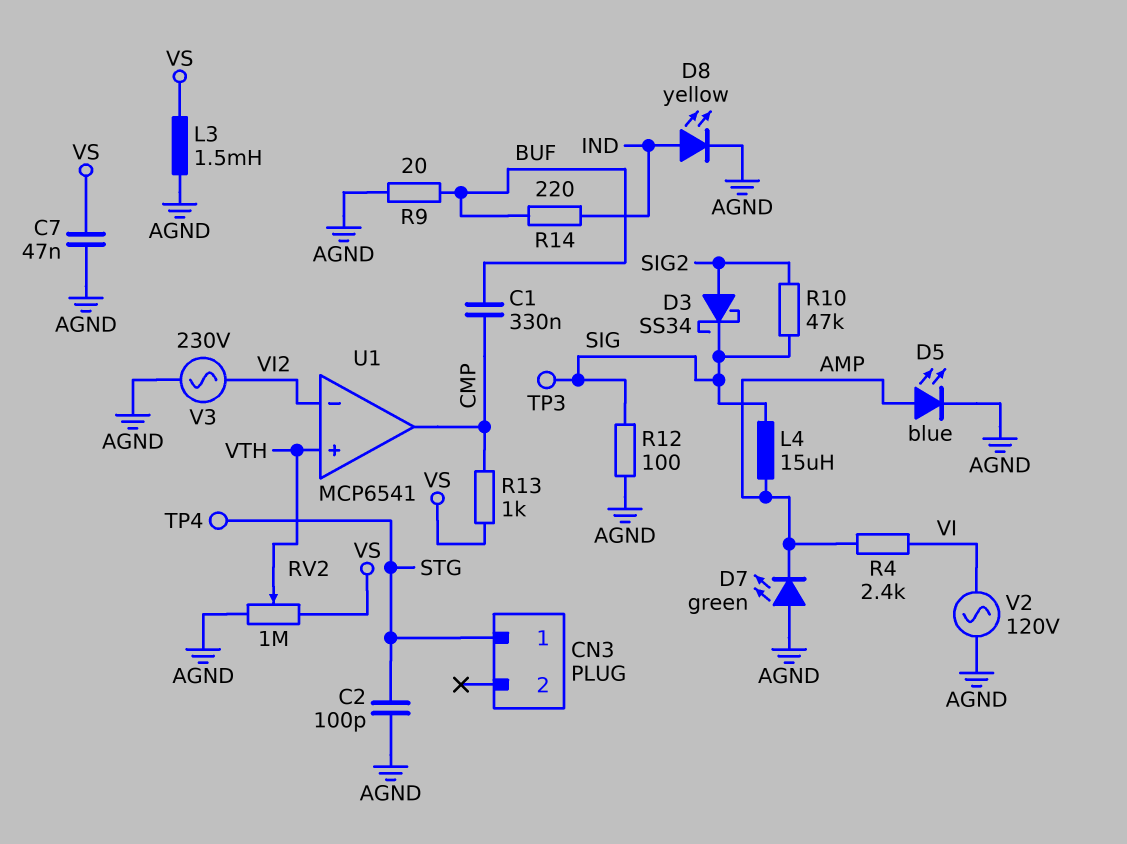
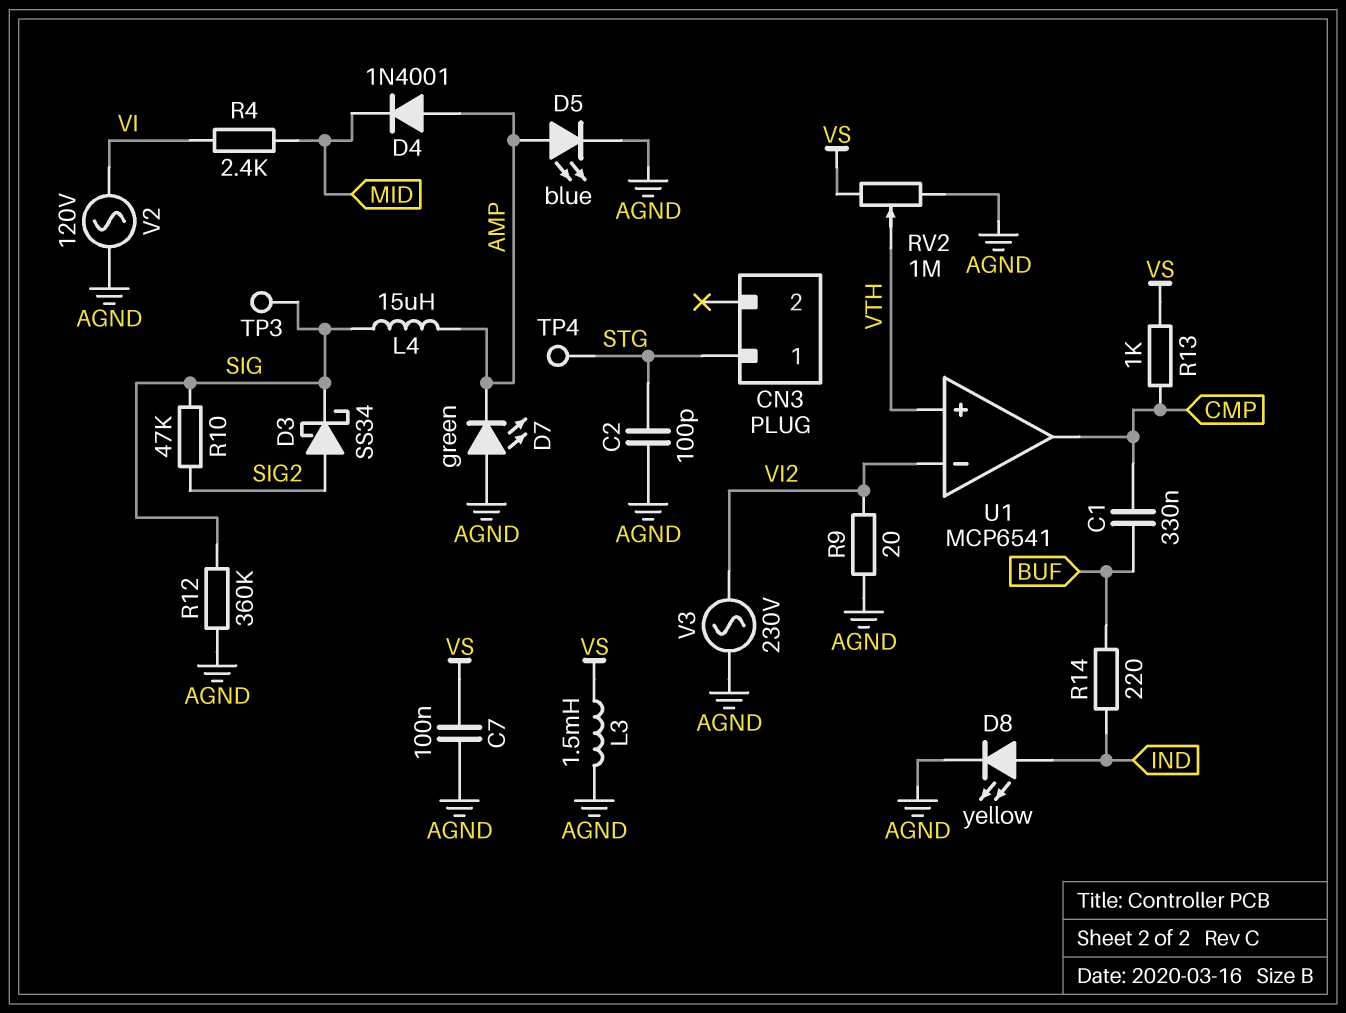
C7: 47nF (AGND, VS) -> 100nF (AGND, VS)
D4: none -> diode 1N4001 (A AMP, K MID)
R4: 2.4k (AMP, VI) -> 2.4k (MID, VI)
R9: 20 (AGND, BUF) -> 20 (AGND, VI2)
R12: 100 (AGND, SIG) -> 360k (AGND, SIG)

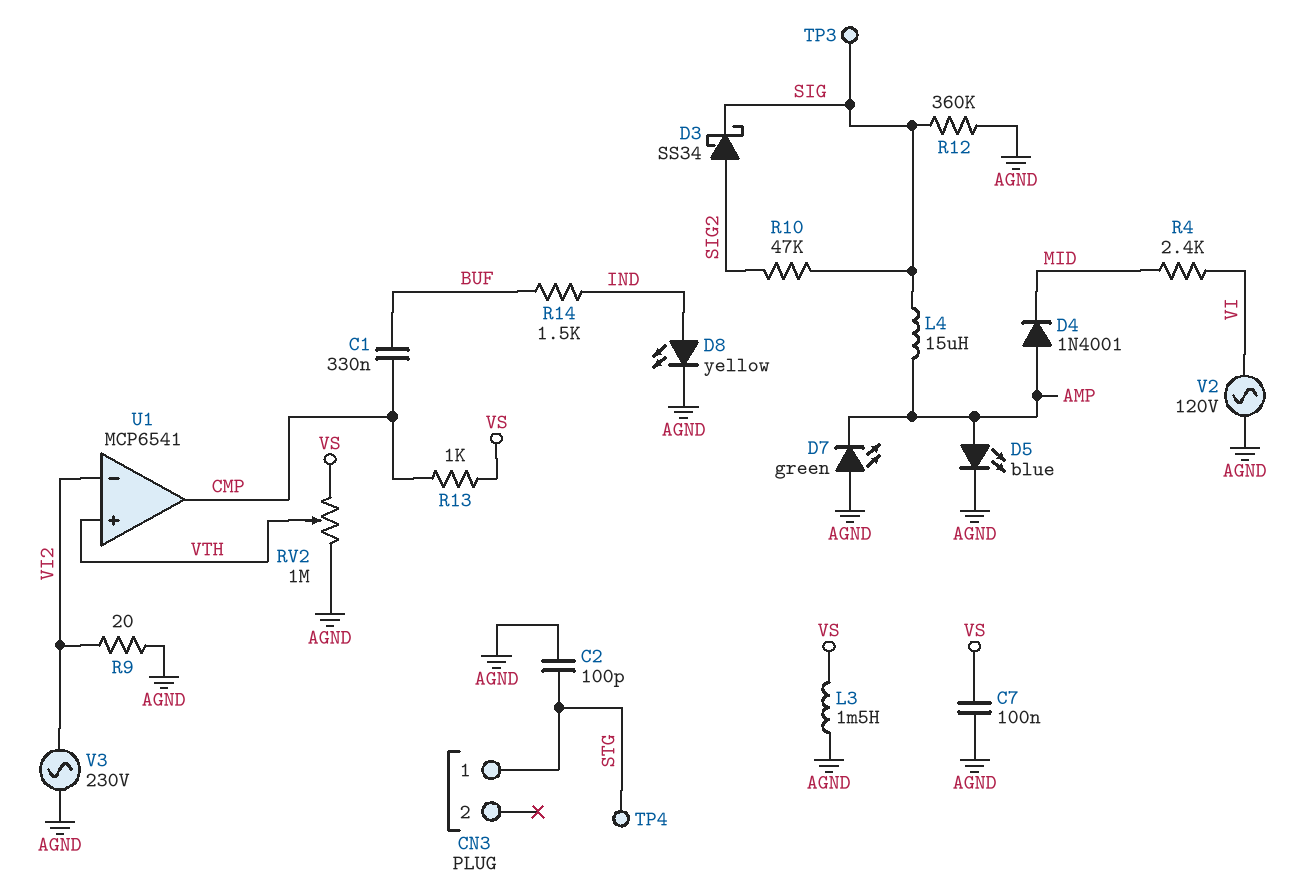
R14: 220 (BUF, IND) -> 1.5k (BUF, IND)

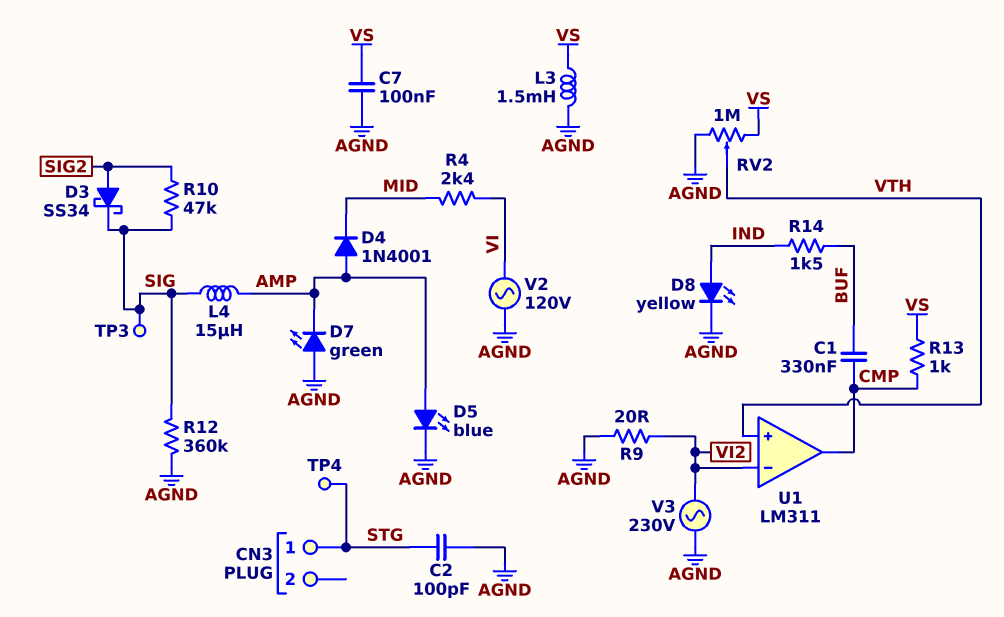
U1: MCP6541 -> LM311

